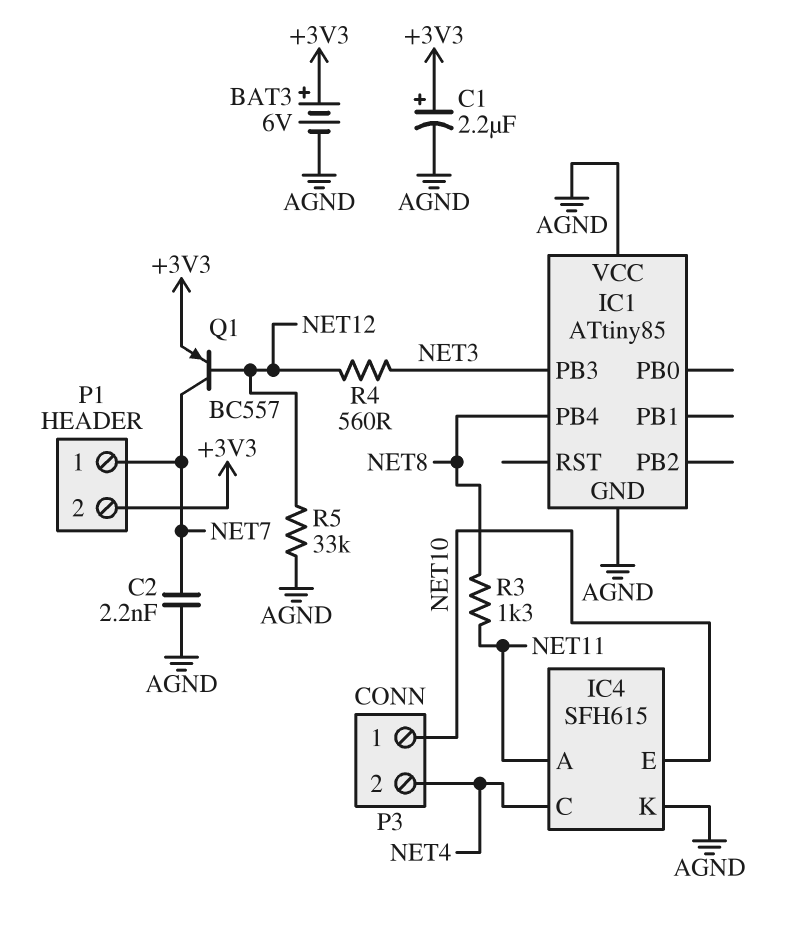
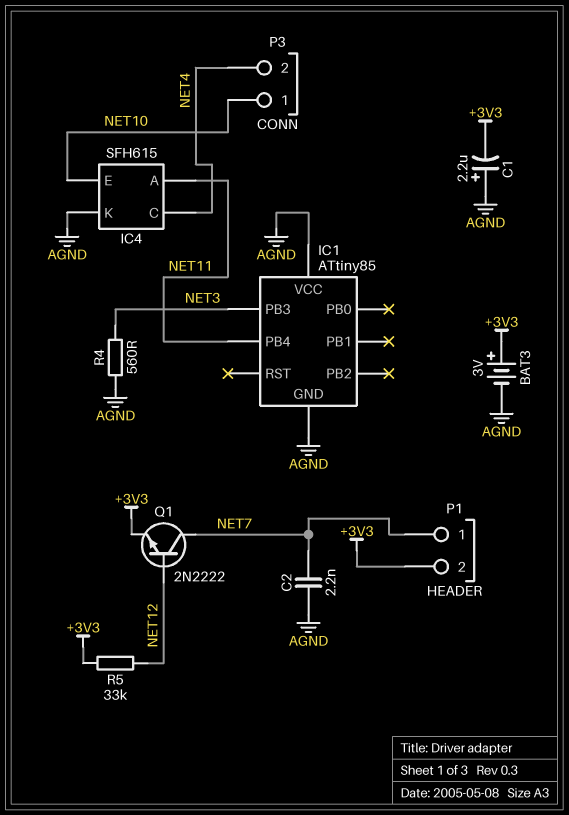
BAT3: 6V (plus +3V3, minus AGND) -> 3V (plus +3V3, minus AGND)
C1: 2.2uF (plus +3V3, minus AGND) -> 2.2uF (plus AGND, minus +3V3)
IC1 pin PB4: NET8 -> NET11
Q1: PNP BC557 (B NET12, C NET7, E +3V3) -> NPN 2N2222 (B NET12, C NET7, E +3V3)
R3: 1.3k (NET8, NET11) -> none
R4: 560 (NET3, NET12) -> 560 (AGND, NET3)
R5: 33k (AGND, NET12) -> 33k (+3V3, NET12)

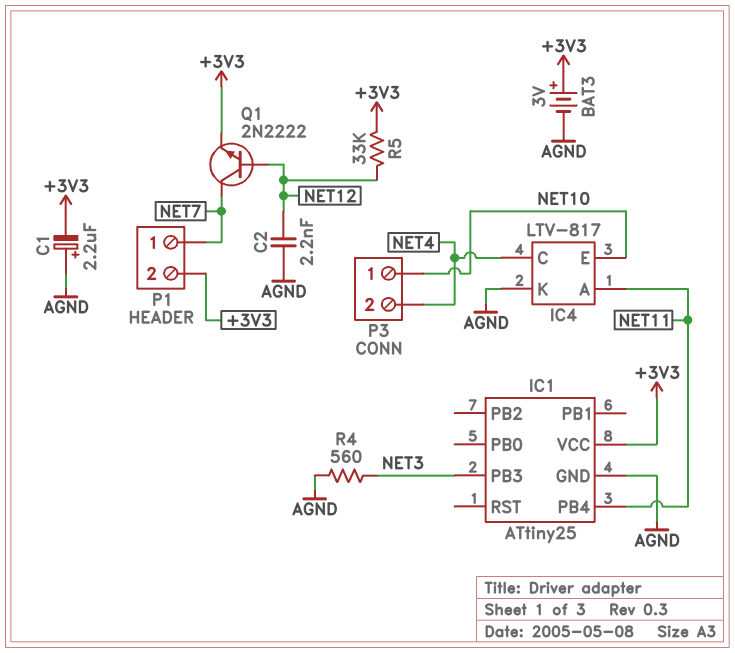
C2: 2.2nF (AGND, NET7) -> 2.2nF (AGND, NET12)
IC1: ATtiny85 -> ATtiny25
IC1 pin VCC: AGND -> +3V3
IC4: SFH615 -> LTV-817

